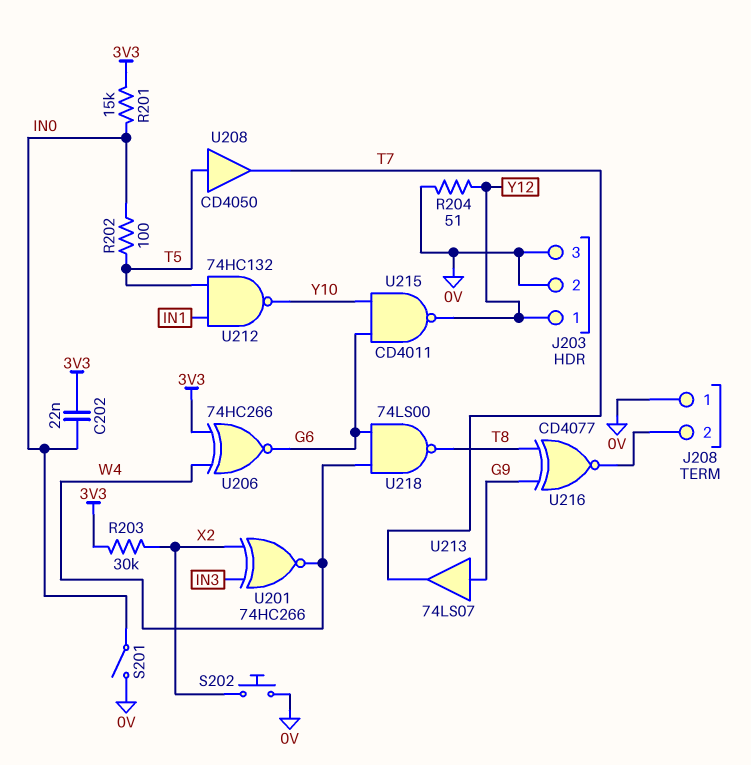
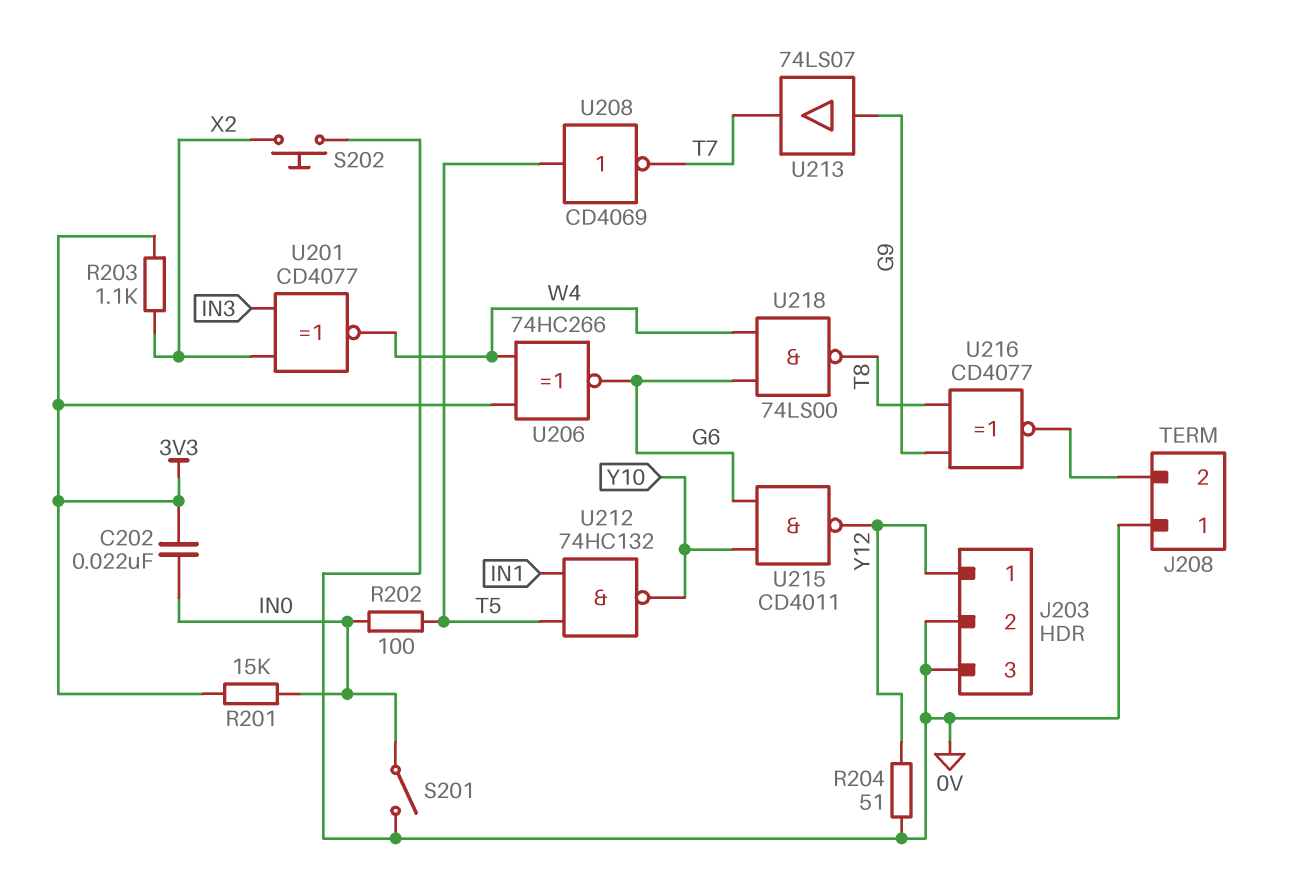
R203: 30k (3V3, X2) -> 1.1k (3V3, X2)
U201: XNOR 74HC266 (in IN3, in X2, out W4) -> XNOR CD4077 (in IN3, in X2, out W4)
U208: buffer CD4050 (in T5, out T7) -> NOT CD4069 (in T5, out T7)

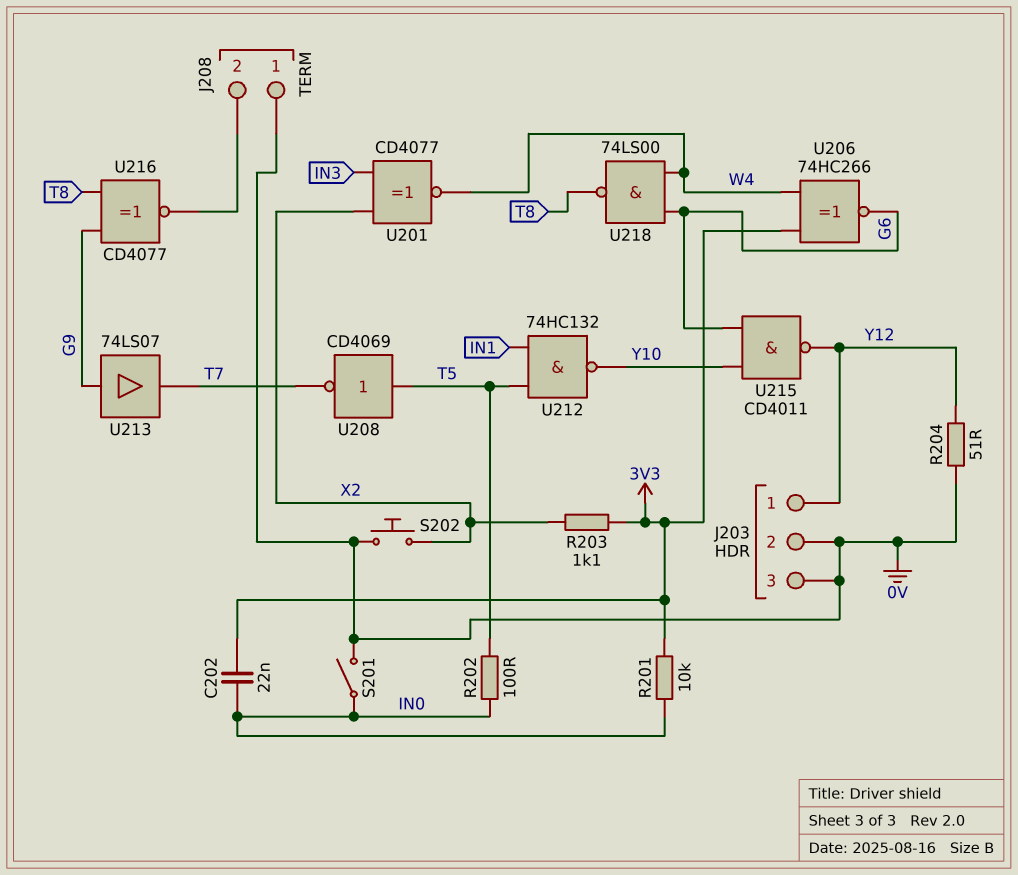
R201: 15k (3V3, IN0) -> 10k (3V3, IN0)

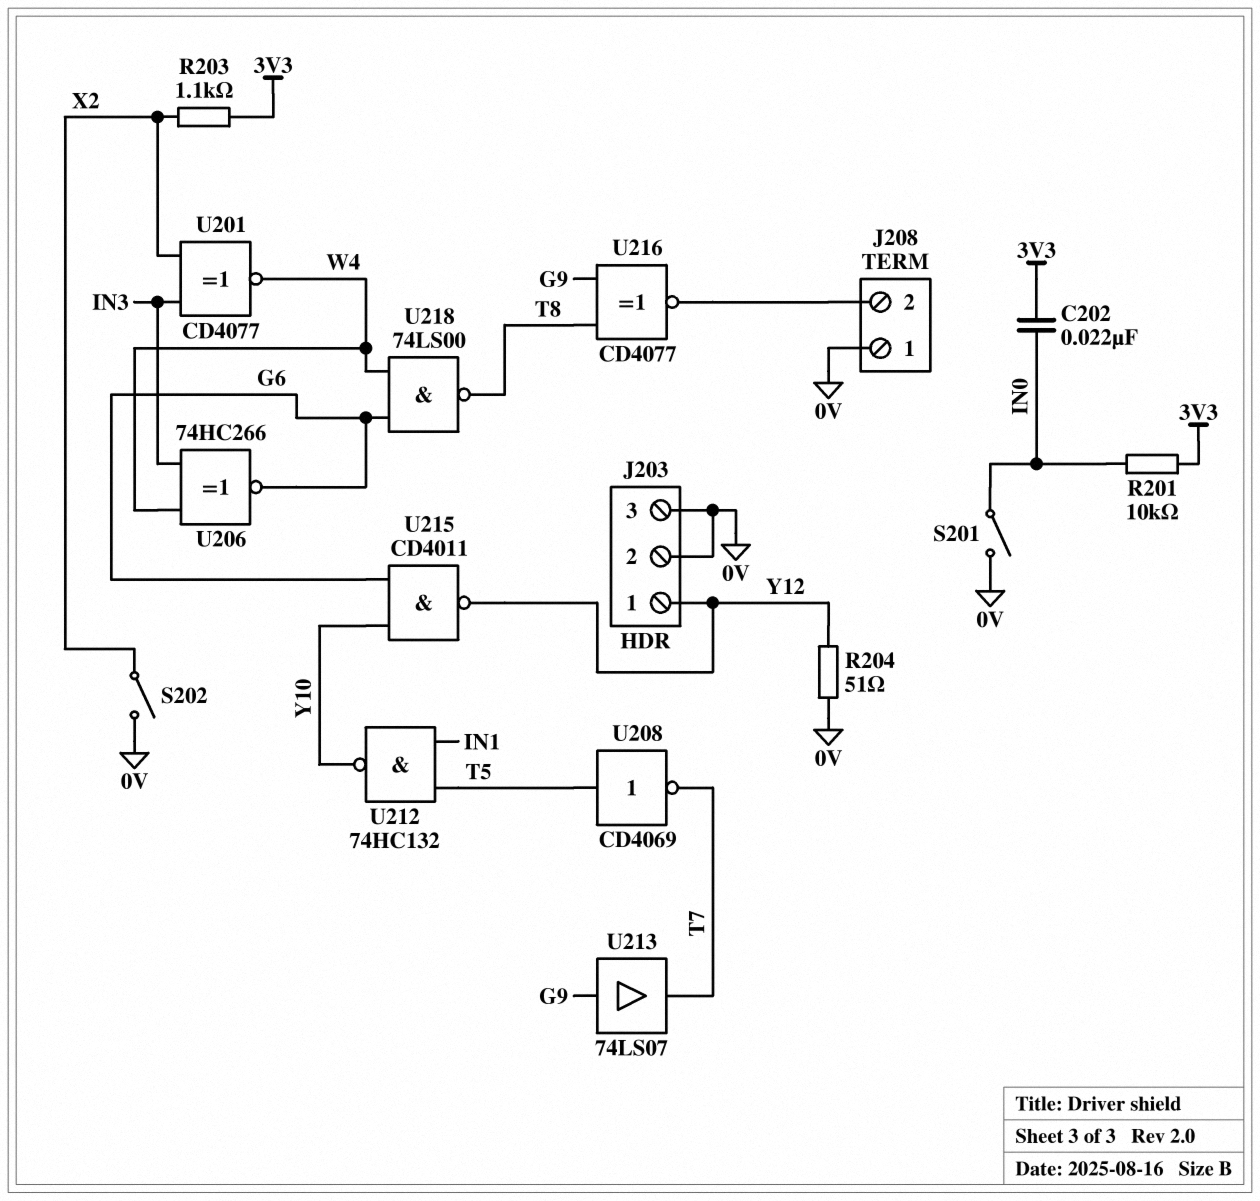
R202: 100 (IN0, T5) -> none
S202: button (0V, X2) -> switch (0V, X2)
U206: XNOR 74HC266 (in 3V3, in W4, out G6) -> XNOR 74HC266 (in IN3, in W4, out G6)

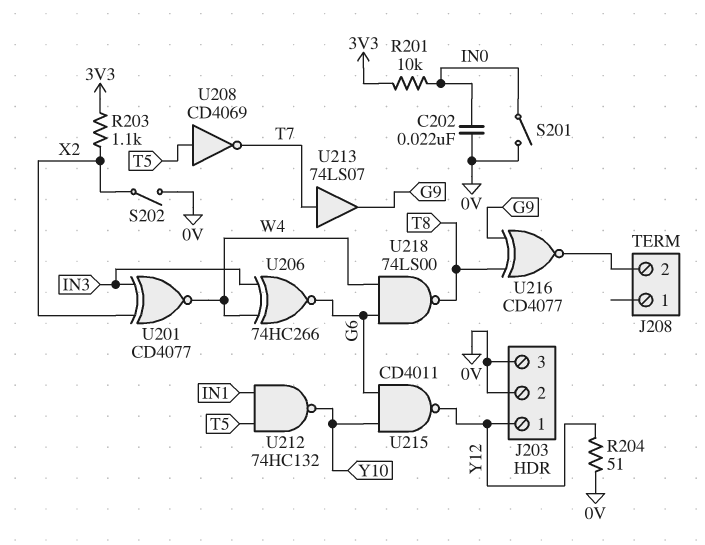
C202: 22nF (3V3, IN0) -> 22nF (0V, IN0)
J208 pin 1: 0V -> none
U213: buffer 74LS07 (in G9, out T7) -> buffer 74LS07 (in T7, out G9)

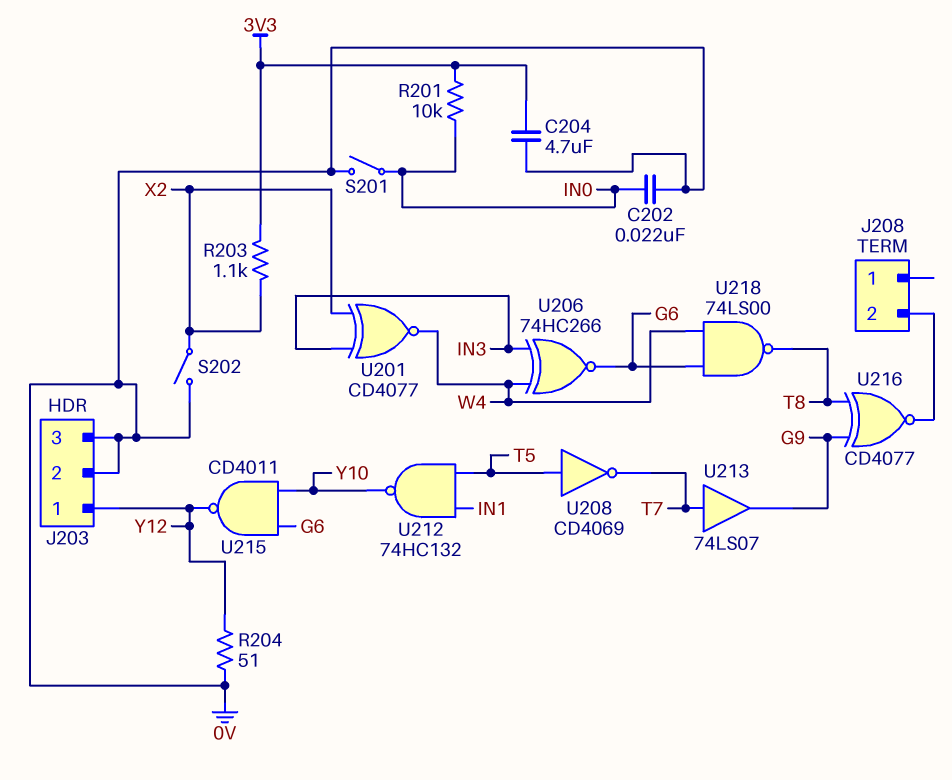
C204: none -> 4.7uF (0V, 3V3)

